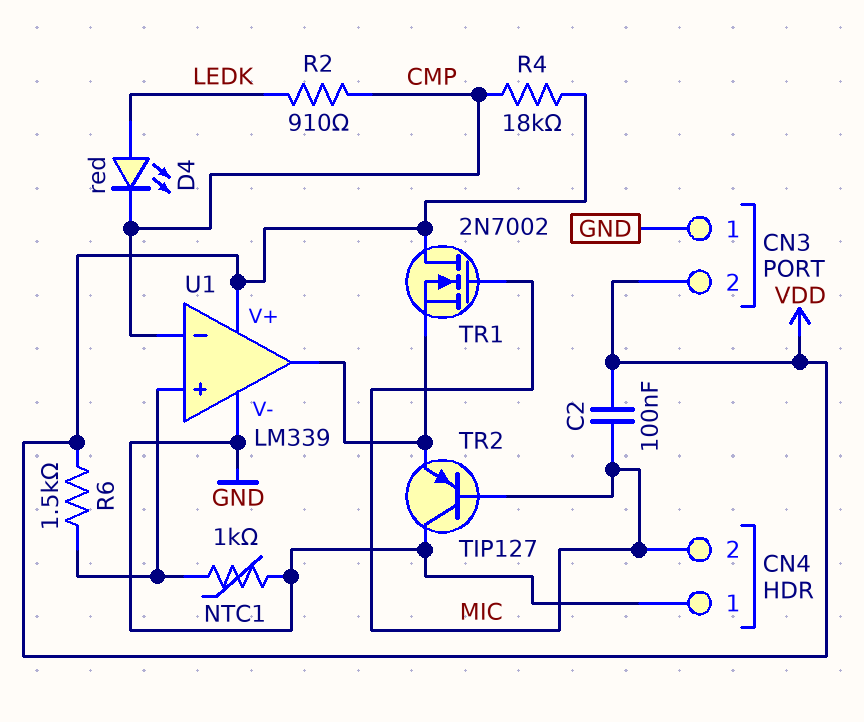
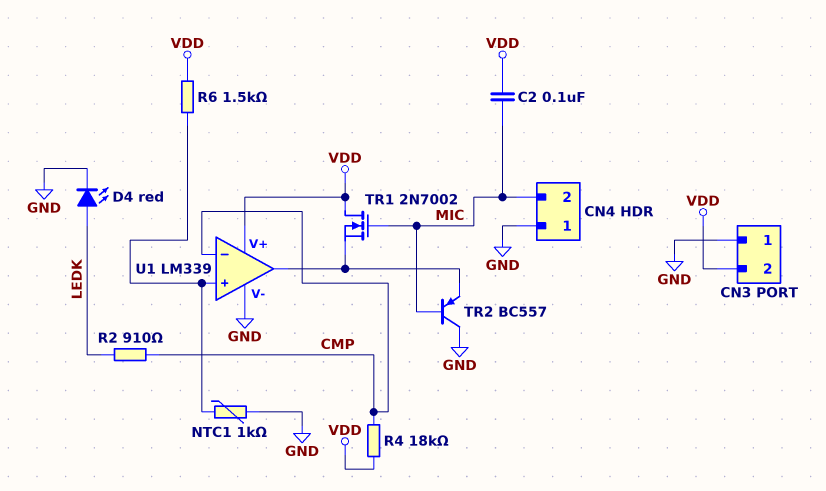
D4: LED red (A LEDK, K CMP) -> LED red (A LEDK, K GND)
TR2: PNP TIP127 (B MIC, C GND, E U1/out) -> PNP BC557 (B MIC, C GND, E U1/out)

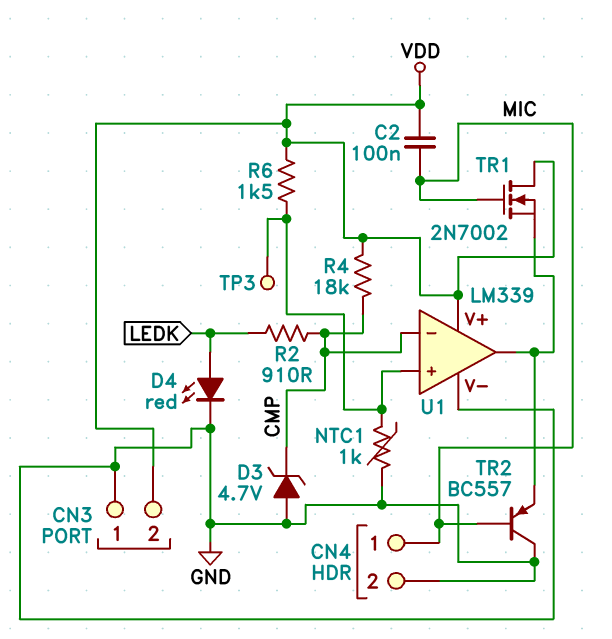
CN4 pin 1: GND -> MIC
CN4 pin 2: MIC -> GND
D3: none -> zener 4.7V (A GND, K CMP)
TP3: none -> test point (U1/in+)

